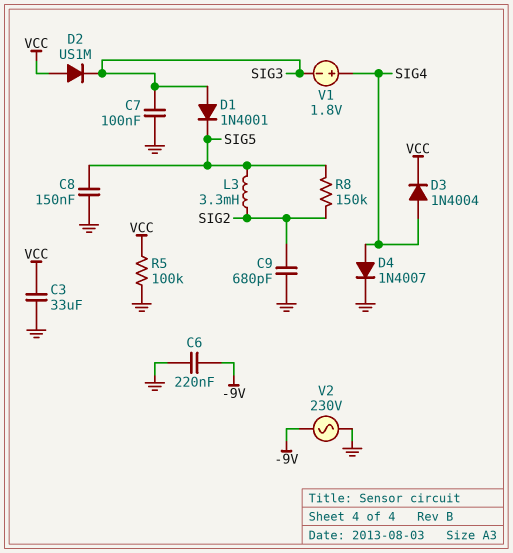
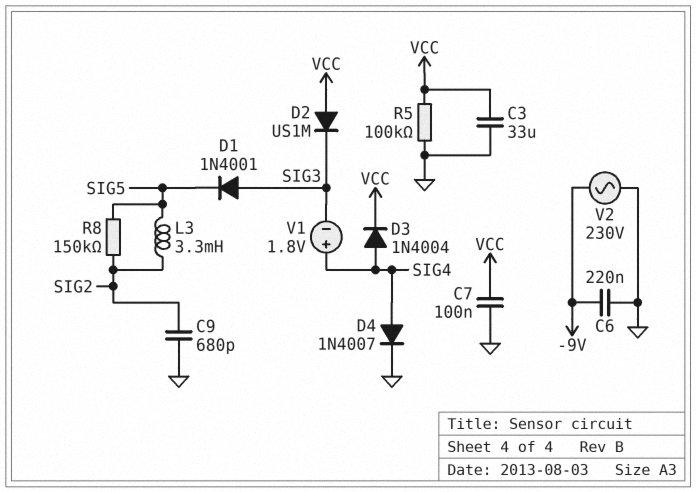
C7: 100nF (GND, SIG3) -> 100nF (GND, VCC)
C8: 150nF (GND, SIG5) -> none

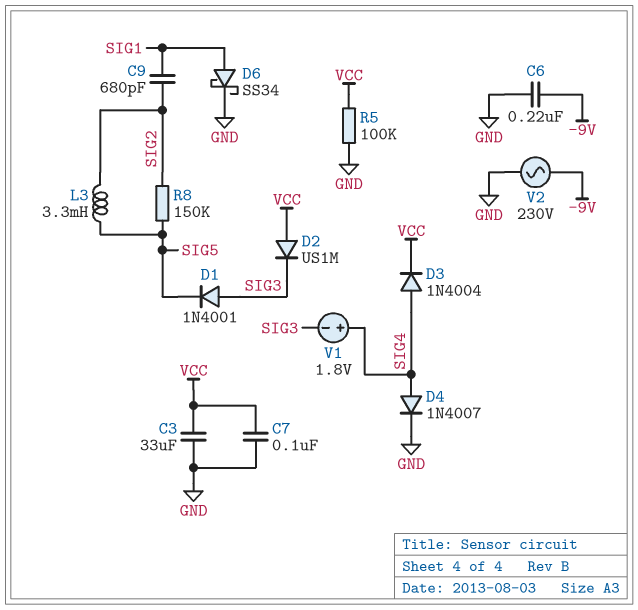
C9: 680pF (GND, SIG2) -> 680pF (SIG1, SIG2)
D6: none -> schottky SS34 (A SIG1, K GND)

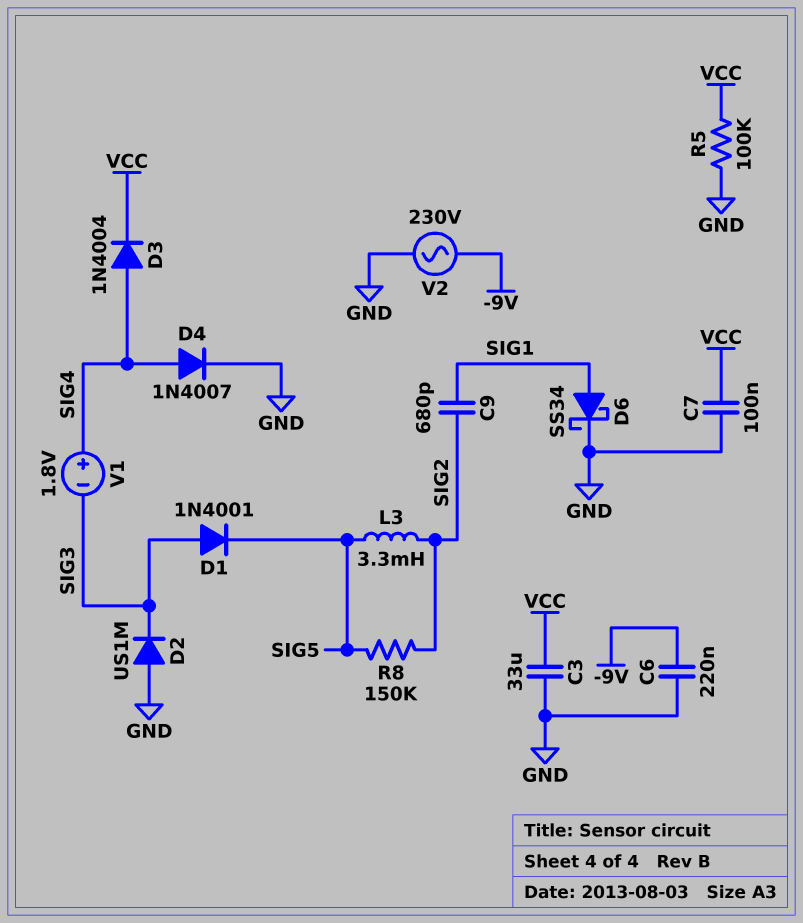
D2: diode US1M (A VCC, K SIG3) -> diode US1M (A GND, K SIG3)

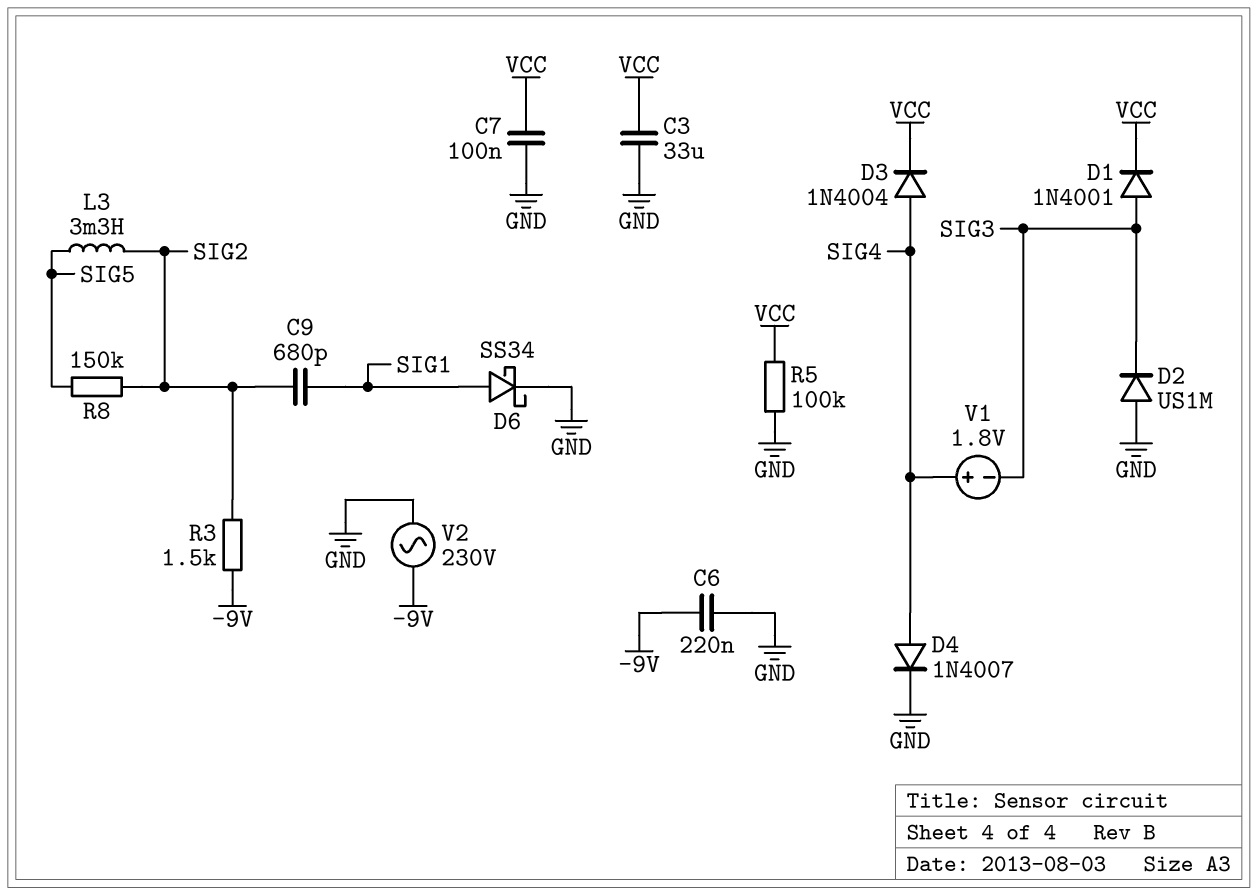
D1: diode 1N4001 (A SIG3, K SIG5) -> diode 1N4001 (A SIG3, K VCC)
R3: none -> 1.5k (-9V, SIG2)

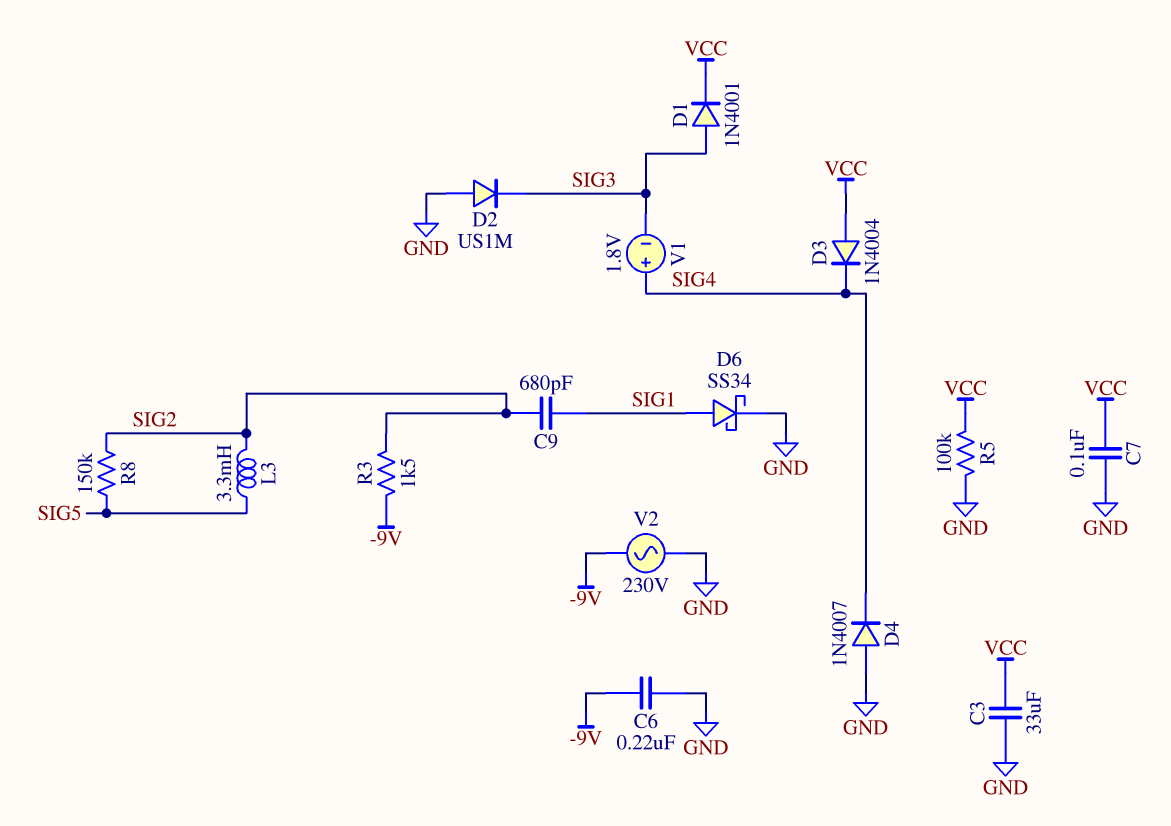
D3: diode 1N4004 (A SIG4, K VCC) -> diode 1N4004 (A VCC, K SIG4)
D4: diode 1N4007 (A SIG4, K GND) -> diode 1N4007 (A GND, K SIG4)

